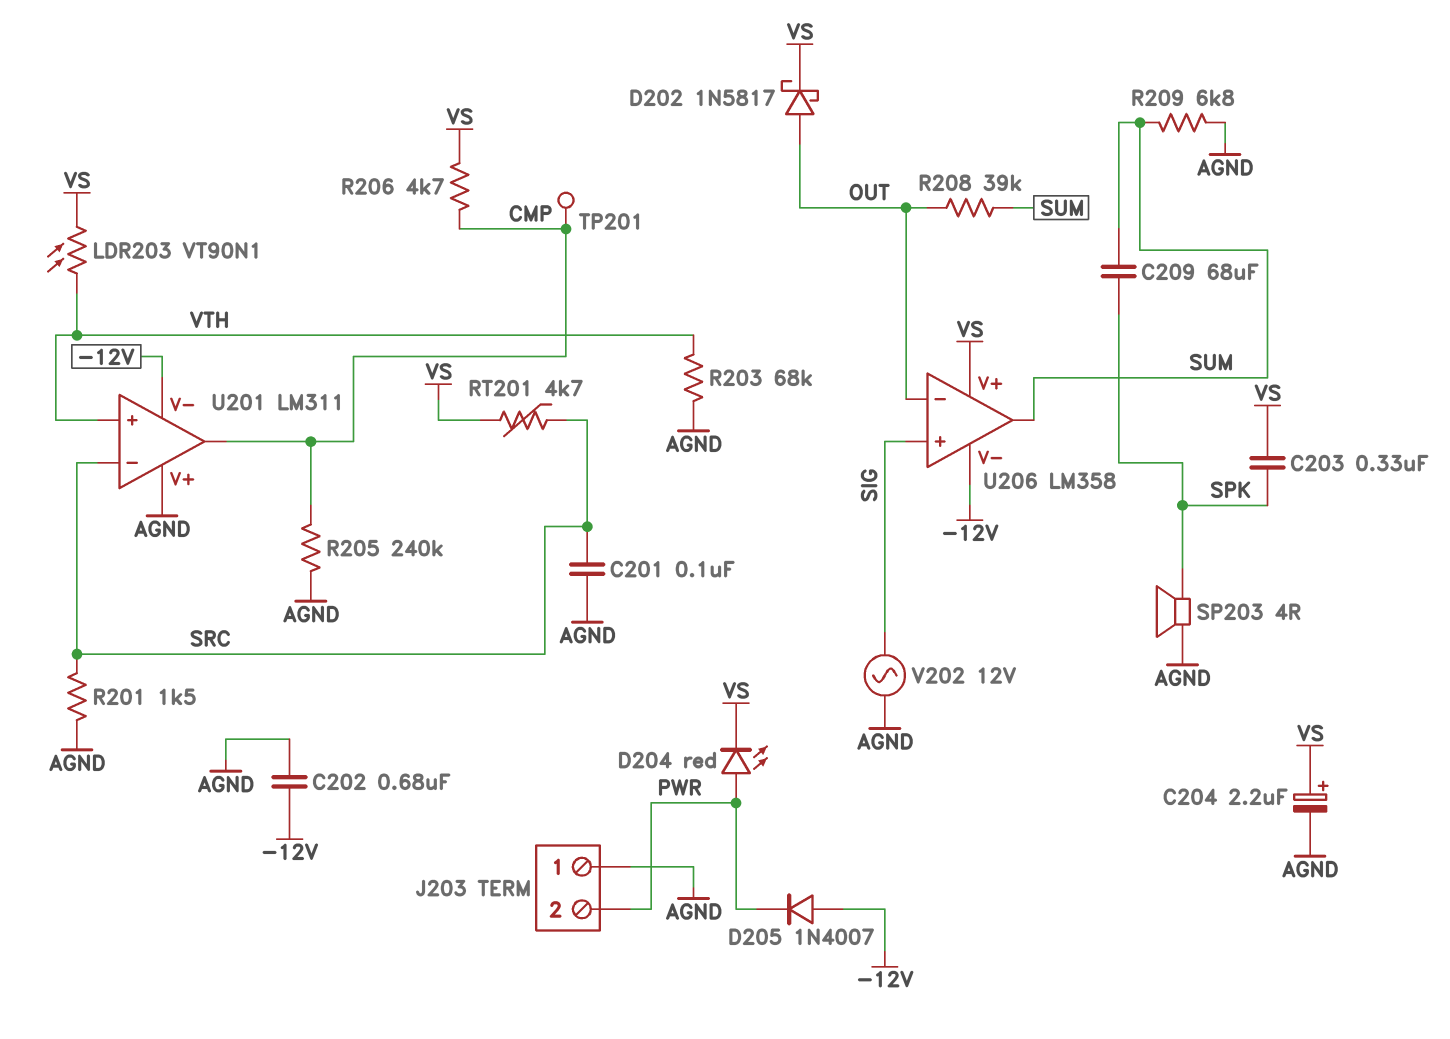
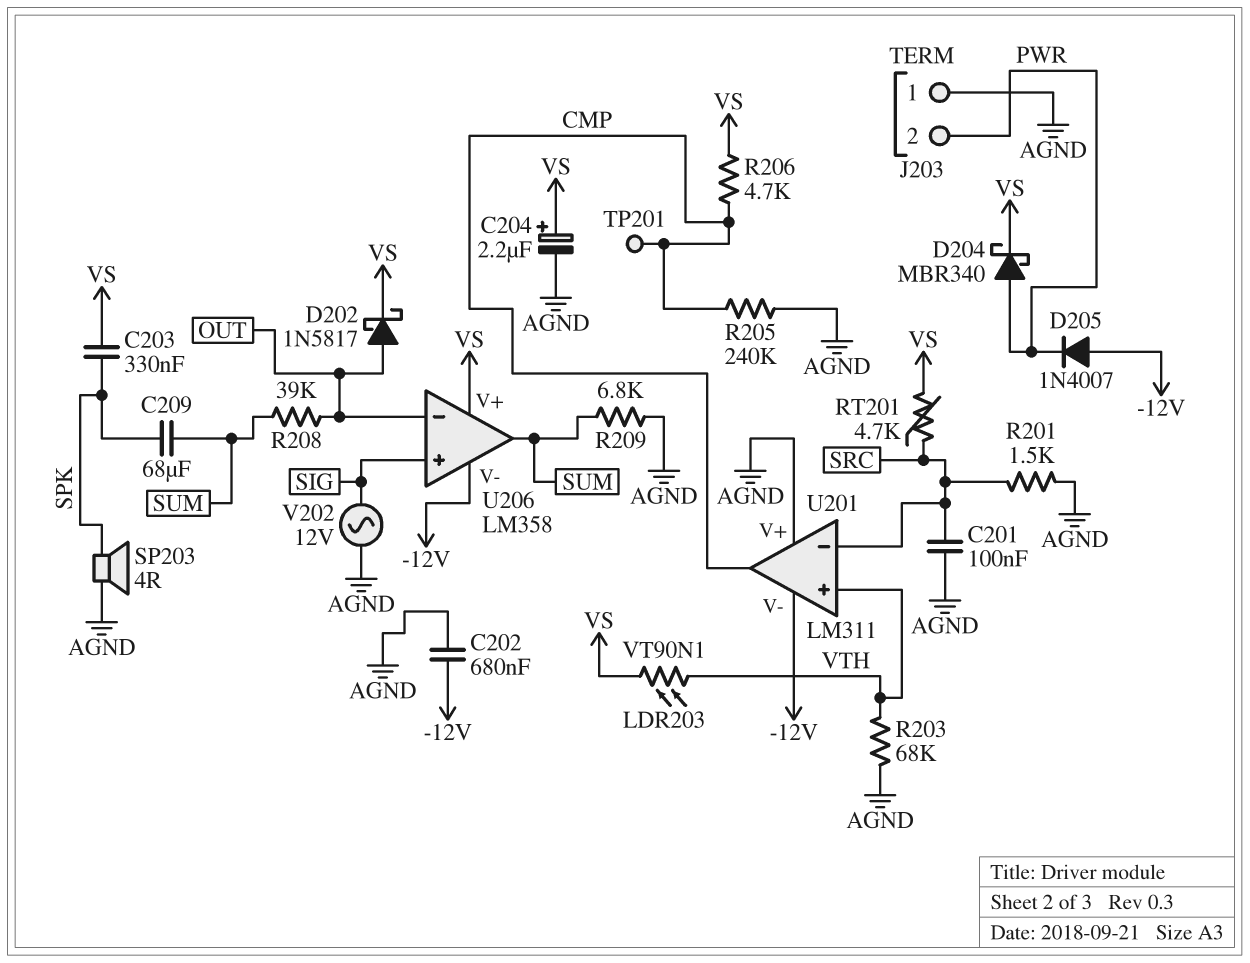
D204: LED red (A PWR, K VS) -> schottky MBR340 (A PWR, K VS)

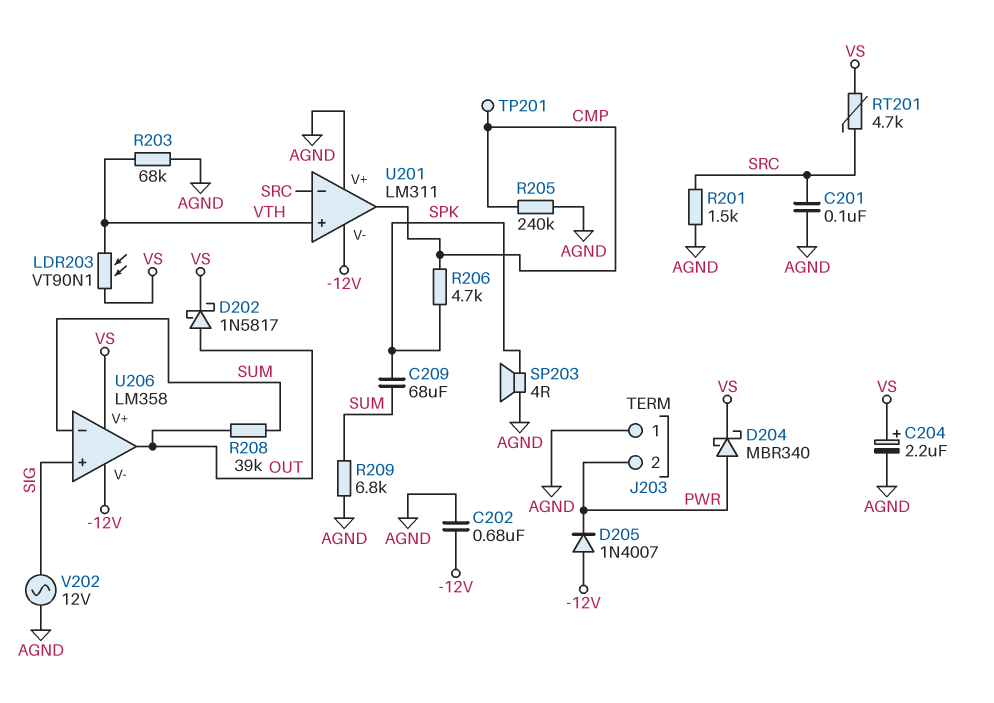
C203: 330nF (SPK, VS) -> none
R206: 4.7k (CMP, VS) -> 4.7k (CMP, SPK)
U206 pin in-: OUT -> SUM
U206 pin out: SUM -> OUT

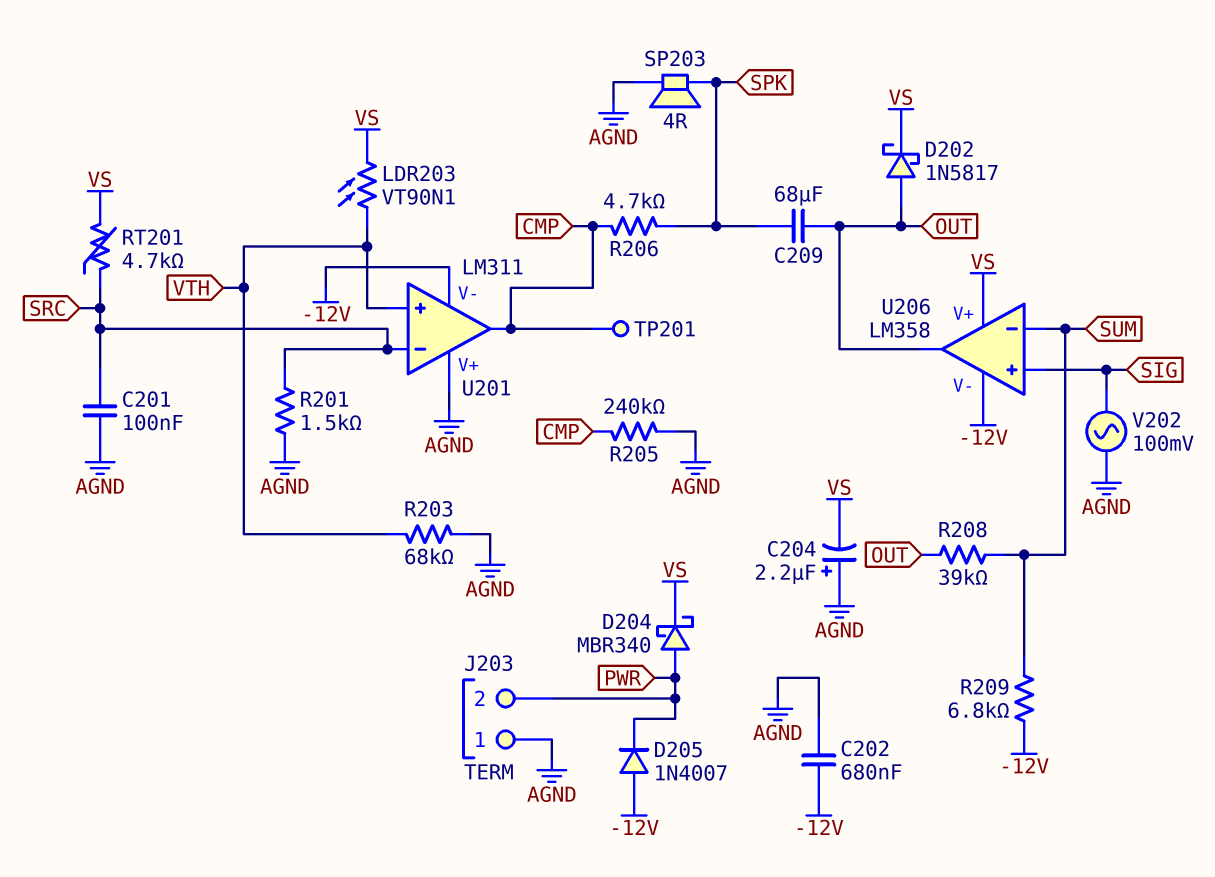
C204: 2.2uF (plus VS, minus AGND) -> 2.2uF (plus AGND, minus VS)
C209: 68uF (SPK, SUM) -> 68uF (OUT, SPK)
R209: 6.8k (AGND, SUM) -> 6.8k (-12V, SUM)
V202: AC 12V (AGND, SIG) -> AC 100mV (AGND, SIG)

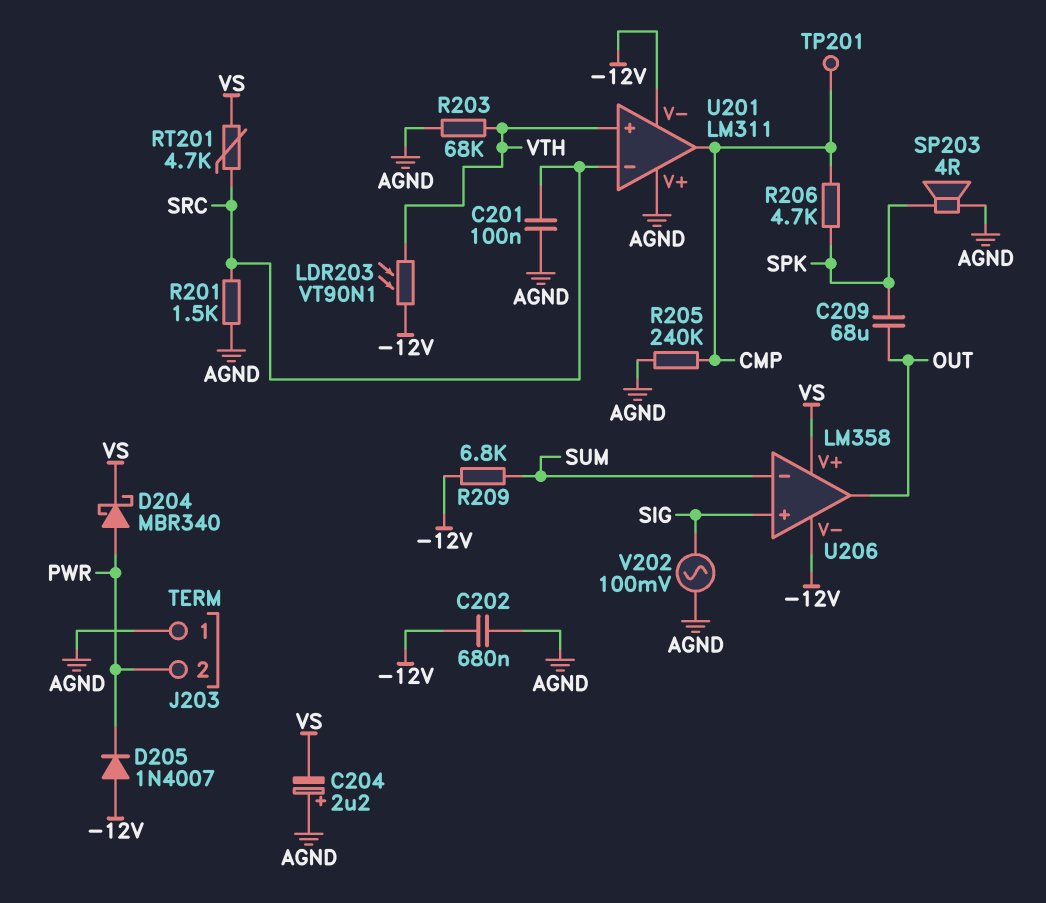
D202: schottky 1N5817 (A OUT, K VS) -> none
LDR203: VT90N1 (VS, VTH) -> VT90N1 (-12V, VTH)
R208: 39k (OUT, SUM) -> none

